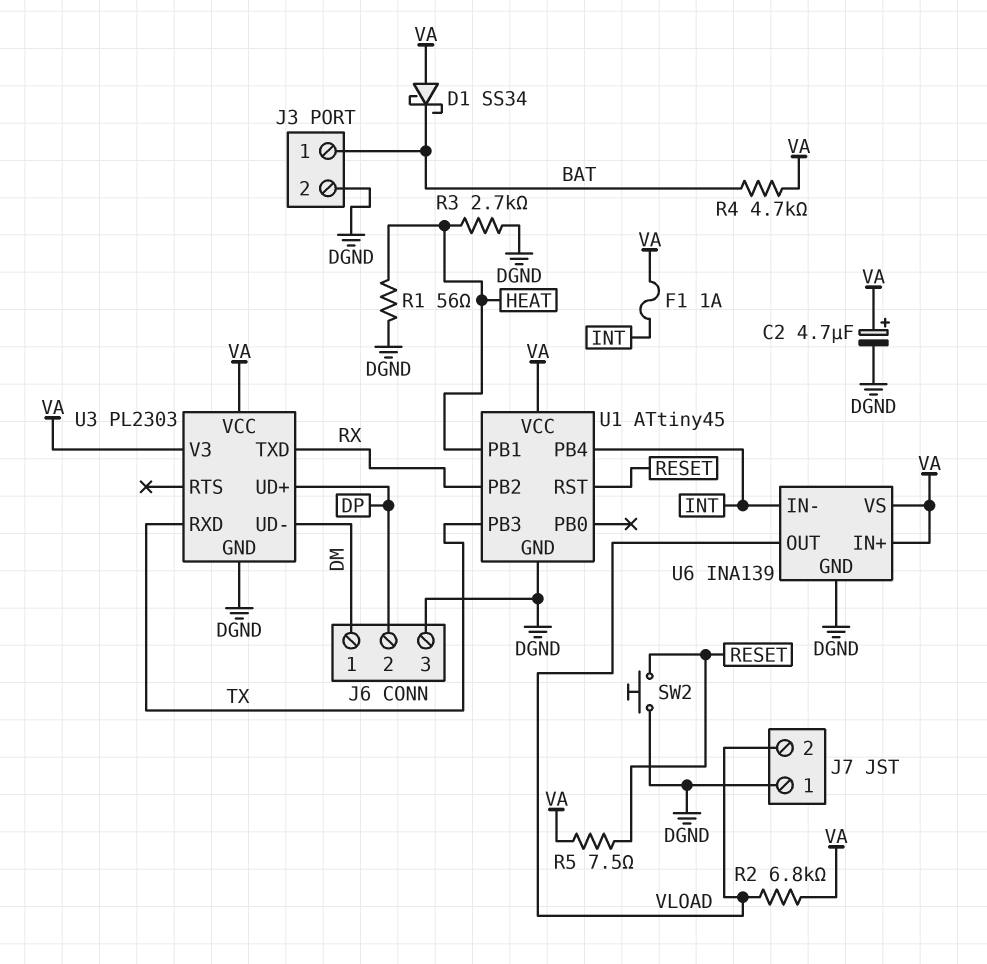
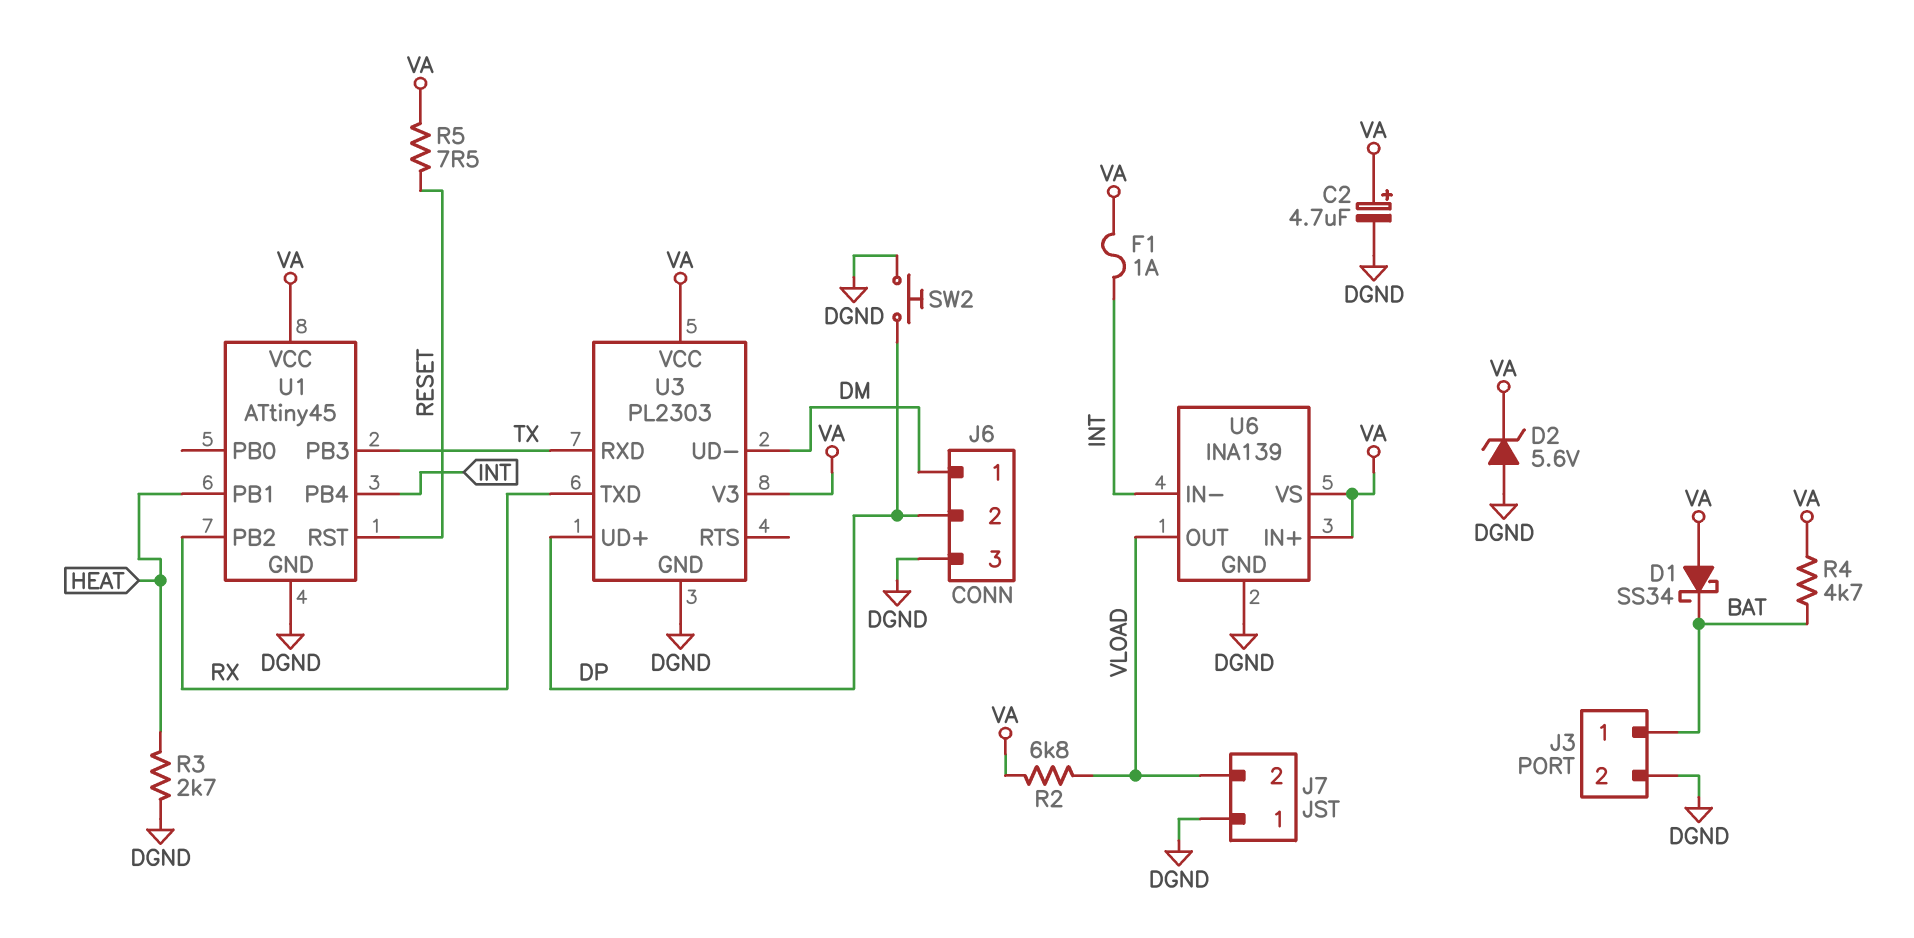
D2: none -> zener 5.6V (A DGND, K VA)
R1: 56 (DGND, HEAT) -> none
SW2: button (DGND, RESET) -> button (DGND, DP)

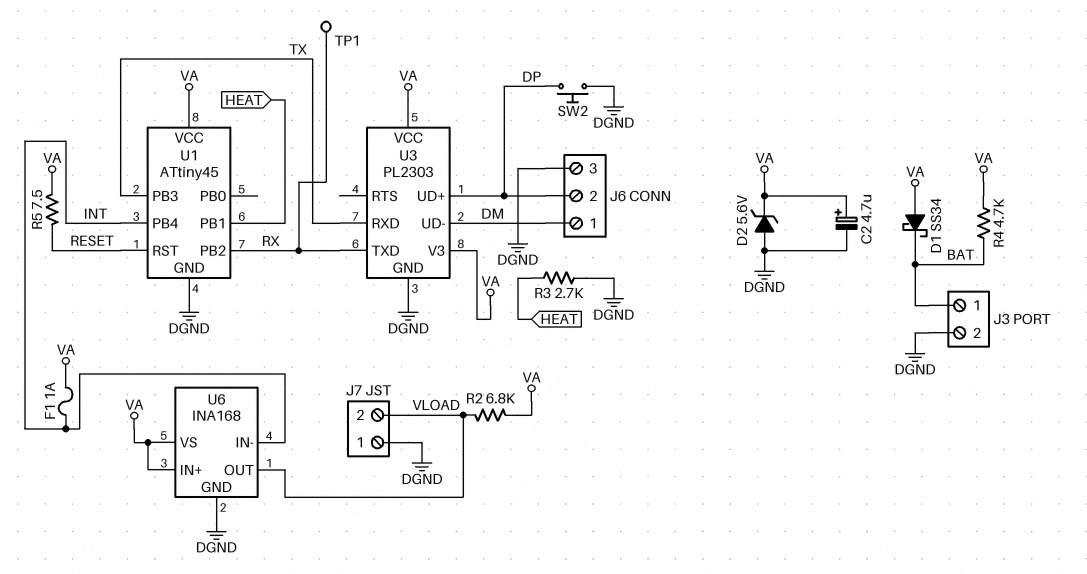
TP1: none -> test point (RX)
U6: INA139 -> INA168

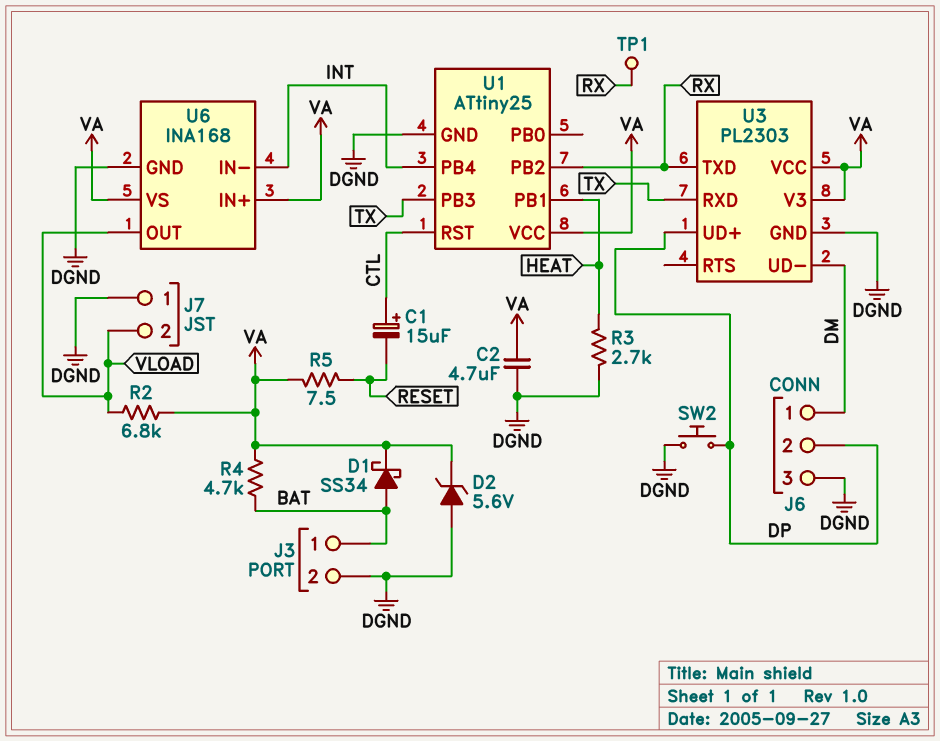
C1: none -> 15uF (plus CTL, minus RESET)
C2: 4.7uF (plus VA, minus DGND) -> 4.7uF (DGND, VA)
D1: schottky SS34 (A VA, K BAT) -> schottky SS34 (A BAT, K VA)
F1: 1A (INT, VA) -> none
U1: ATtiny45 -> ATtiny25
U1 pin RST: RESET -> CTL

